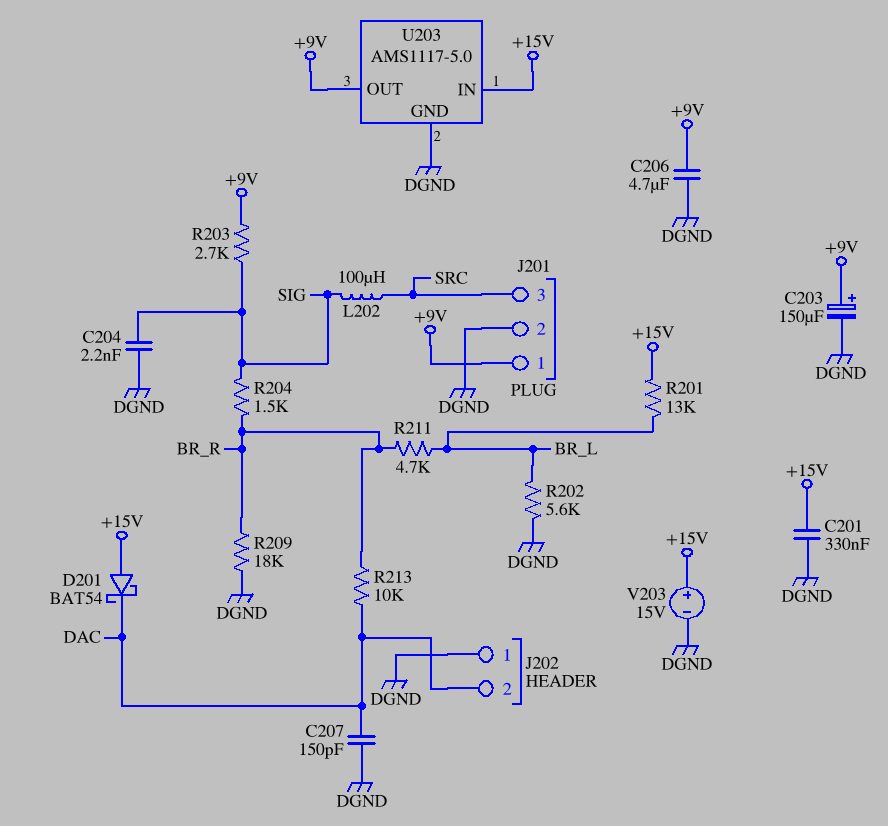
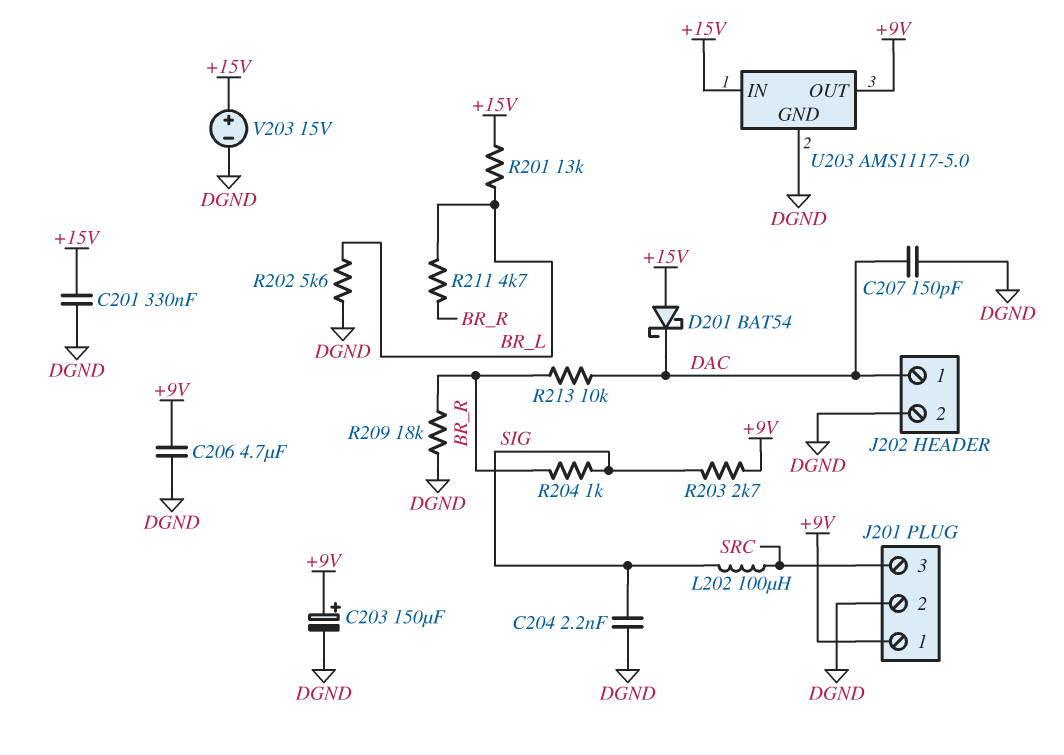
J202 pin 1: DGND -> DAC
J202 pin 2: DAC -> DGND
R204: 1.5k (BR_R, SIG) -> 1k (BR_R, SIG)

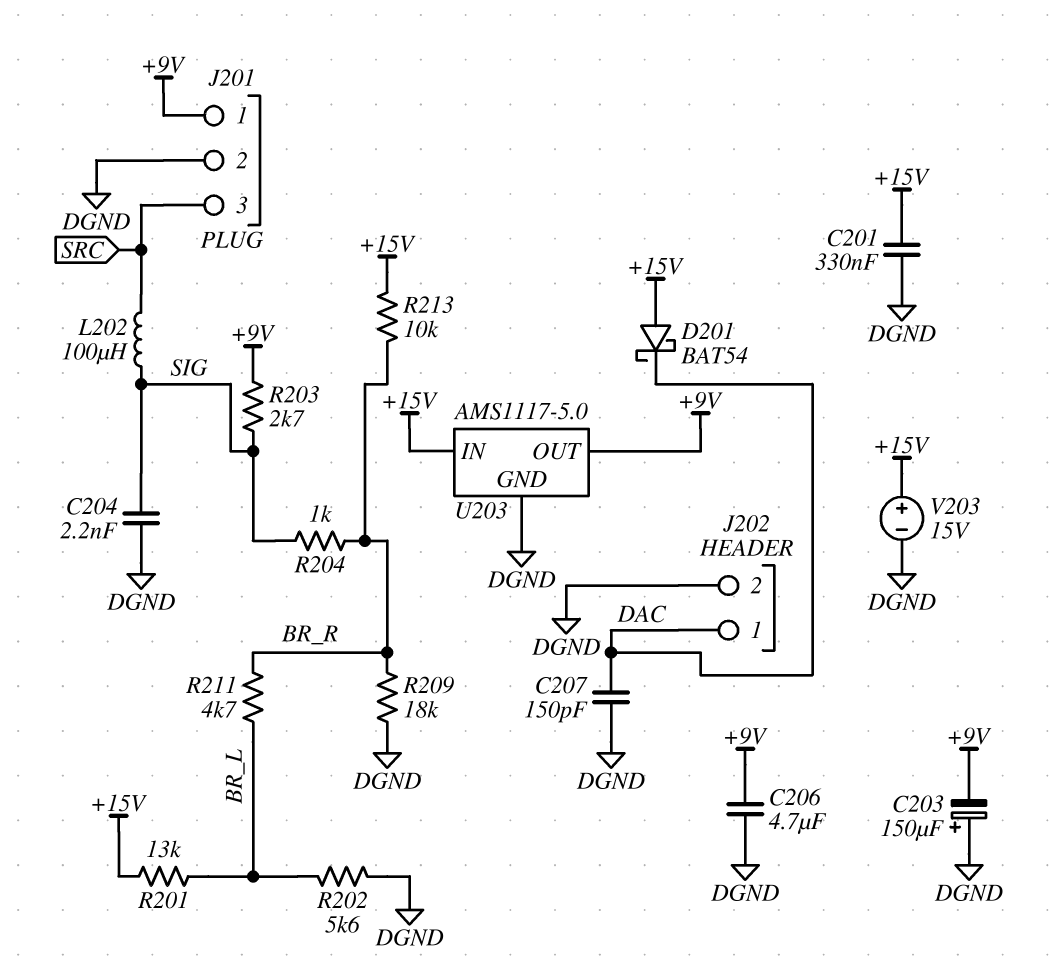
C203: 150uF (plus +9V, minus DGND) -> 150uF (plus DGND, minus +9V)
R213: 10k (BR_R, DAC) -> 10k (+15V, BR_R)

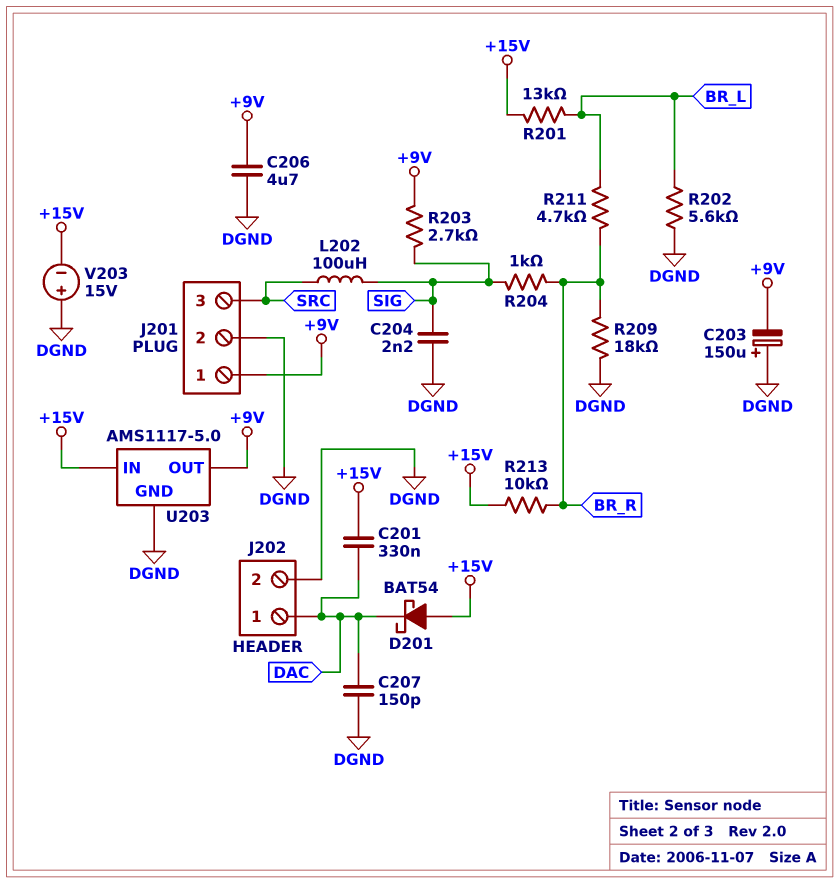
C201: 330nF (+15V, DGND) -> 330nF (+15V, DAC)
V203: 15V (plus +15V, minus DGND) -> 15V (plus DGND, minus +15V)

